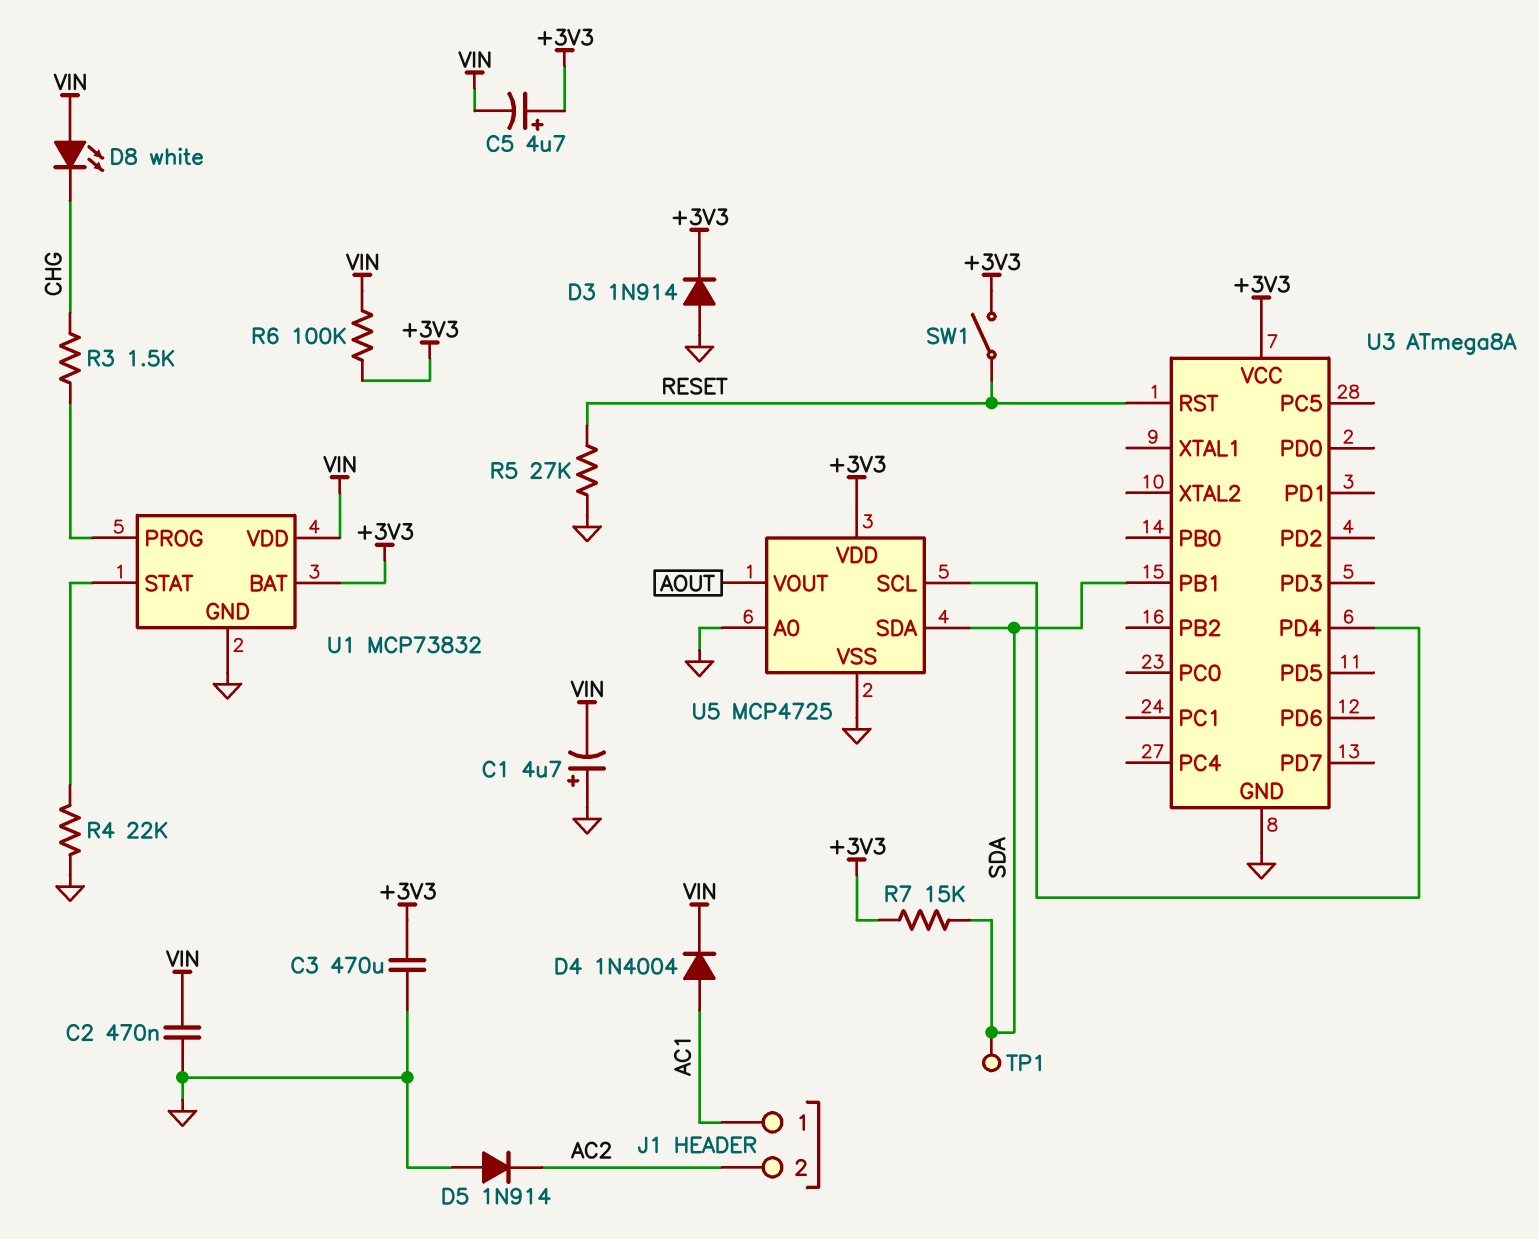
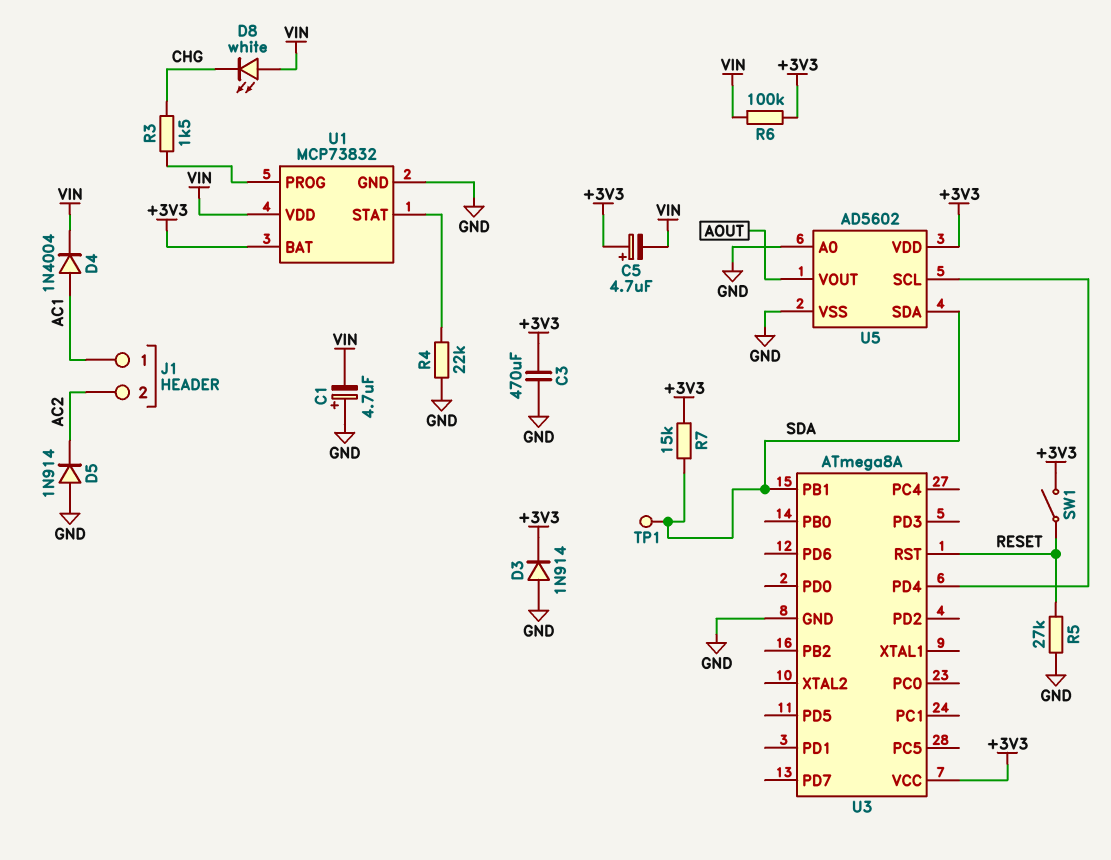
C2: 470nF (GND, VIN) -> none
U5: MCP4725 -> AD5602

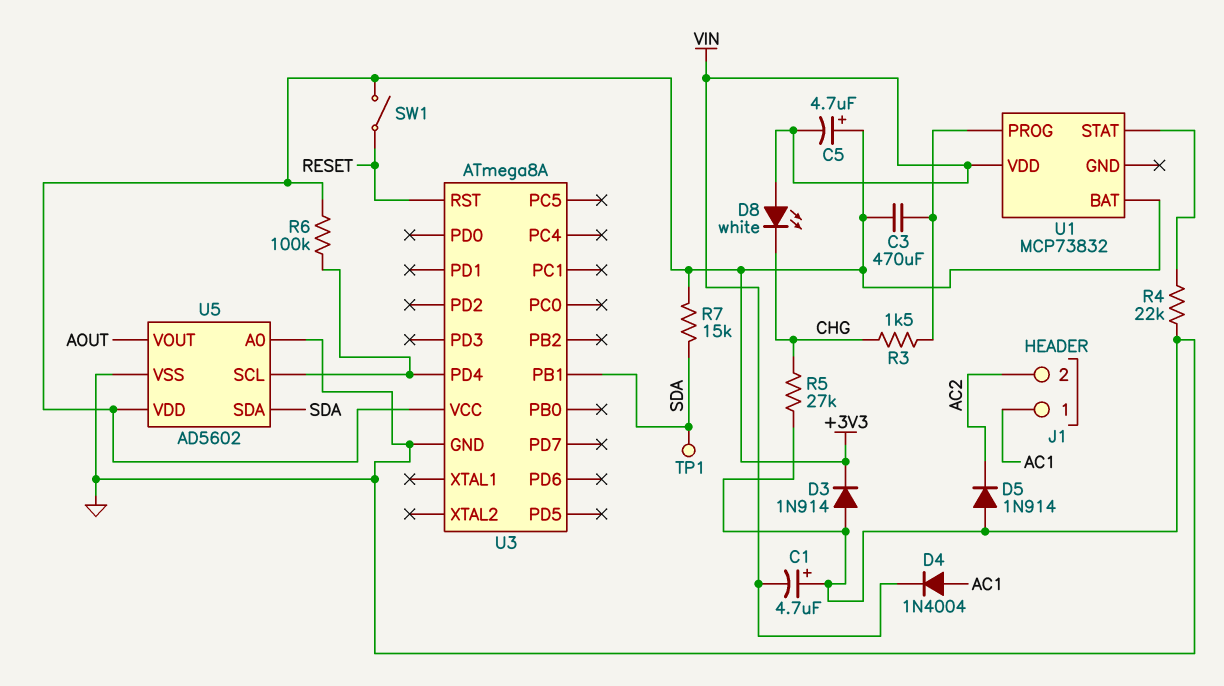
C3: 470uF (+3V3, GND) -> 470uF (+3V3, U1/PROG)
R5: 27k (GND, RESET) -> 27k (CHG, GND)
R6: 100k (+3V3, VIN) -> 100k (+3V3, U3/PD4)
U1 pin GND: GND -> none

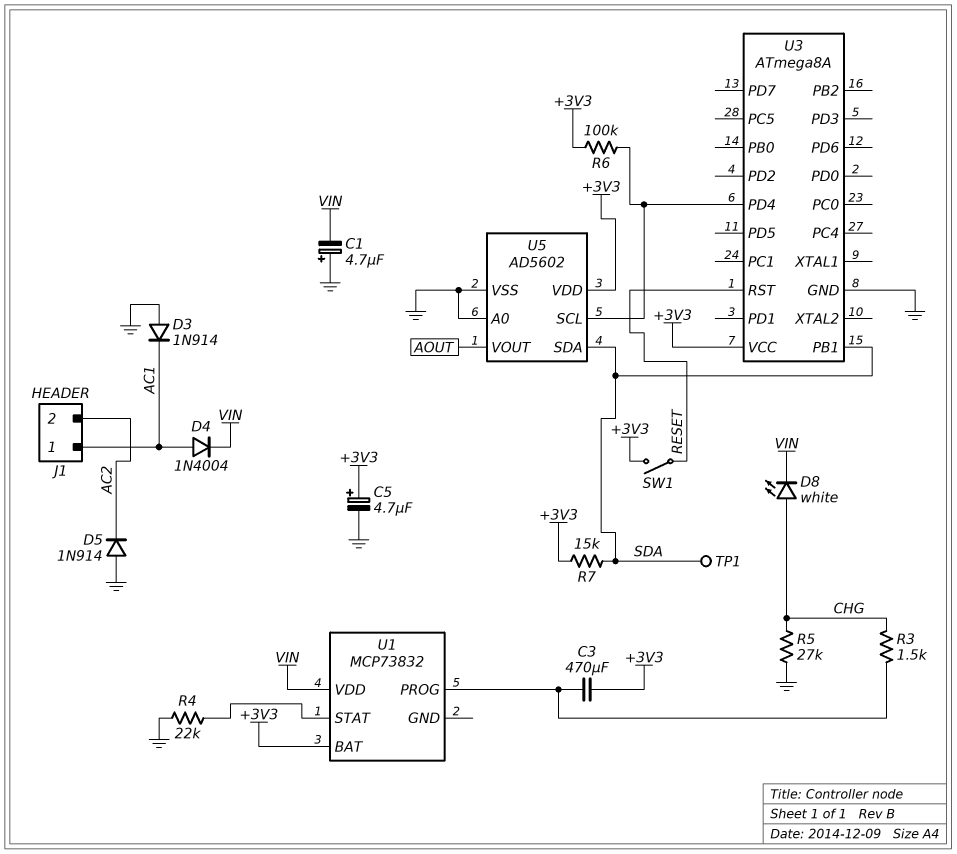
C5: 4.7uF (plus +3V3, minus VIN) -> 4.7uF (plus +3V3, minus GND)
D3: diode 1N914 (A GND, K +3V3) -> diode 1N914 (A GND, K AC1)
D8: LED white (A VIN, K CHG) -> LED white (A CHG, K VIN)

